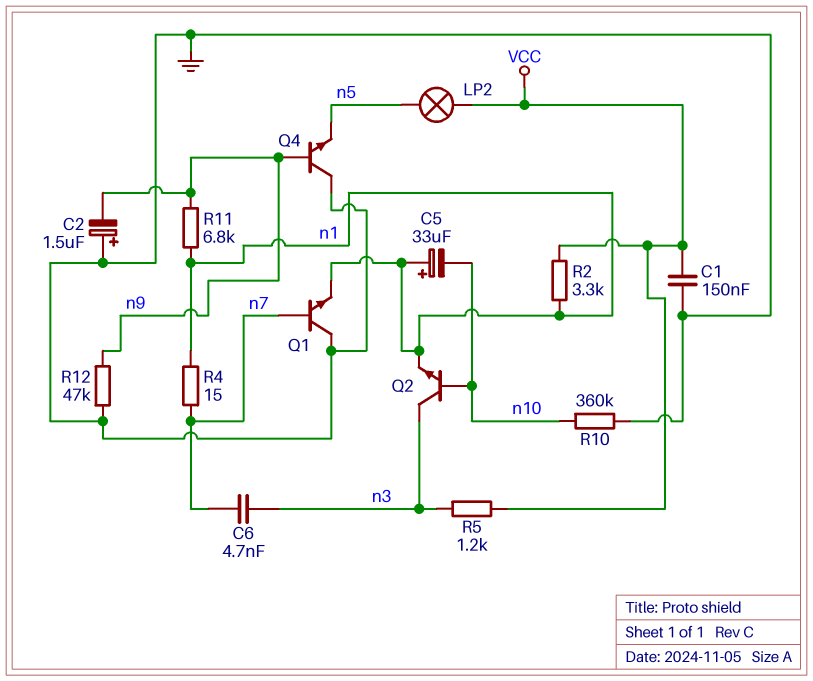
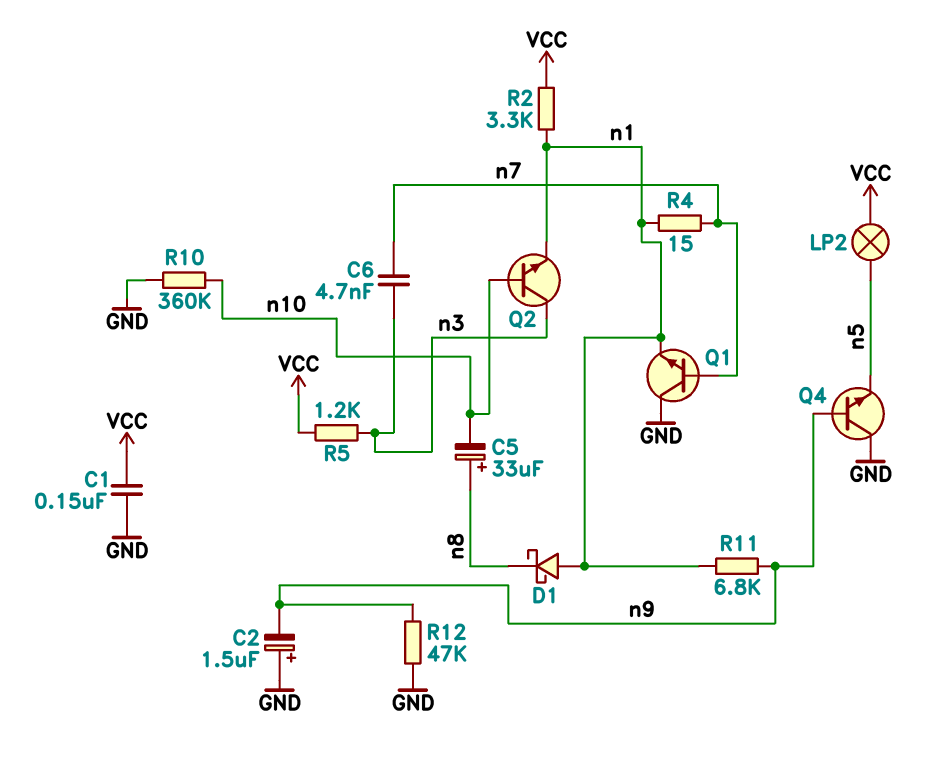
C5: 33uF (plus n1, minus n10) -> 33uF (plus n8, minus n10)
D1: none -> schottky (A n1, K n8)

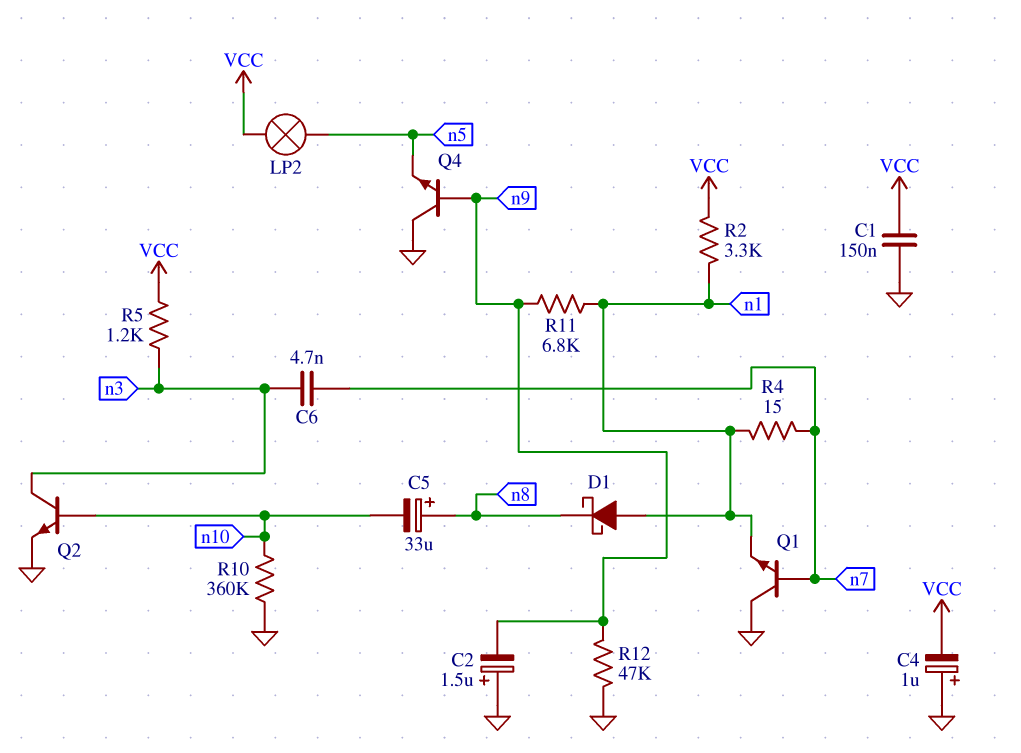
C4: none -> 1uF (plus GND, minus VCC)
Q2: NPN (B n10, C n3, E n1) -> NPN (B n10, C n3, E GND)

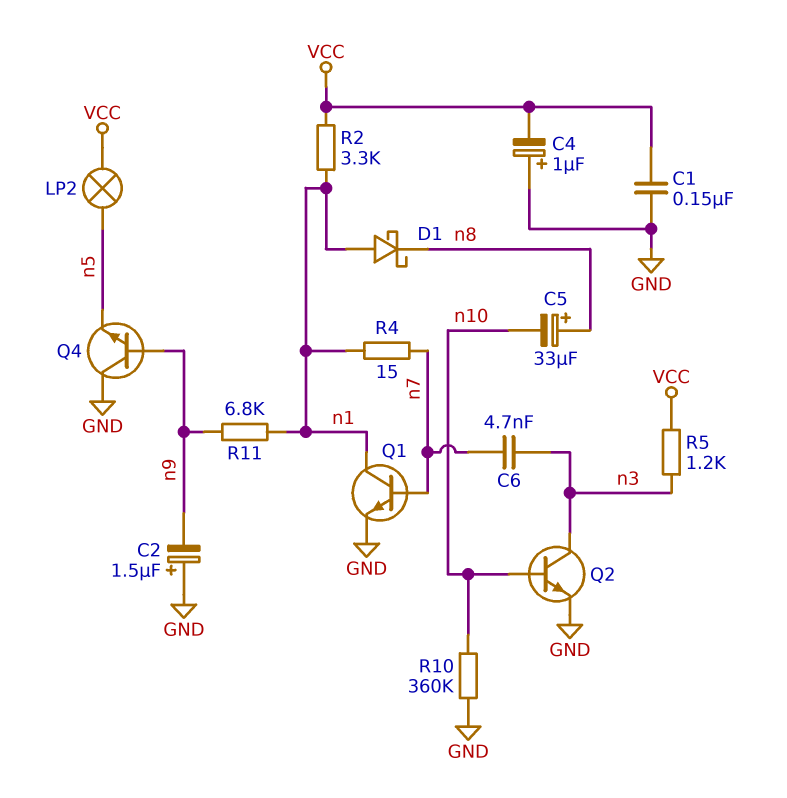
Q1: NPN (B n7, C GND, E n1) -> NPN (B n7, C n1, E GND)
R12: 47k (GND, n9) -> none

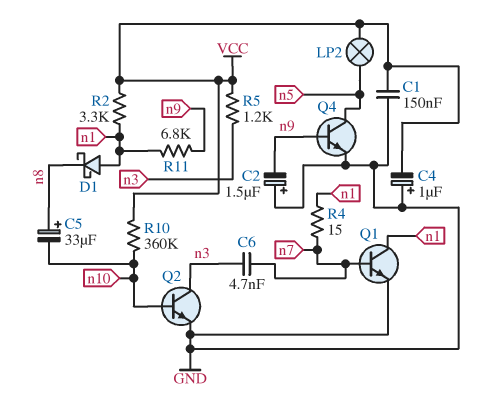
Q4: NPN (B n9, C GND, E n5) -> NPN (B n9, C n5, E GND)
R10: 360k (GND, n10) -> 360k (VCC, n10)

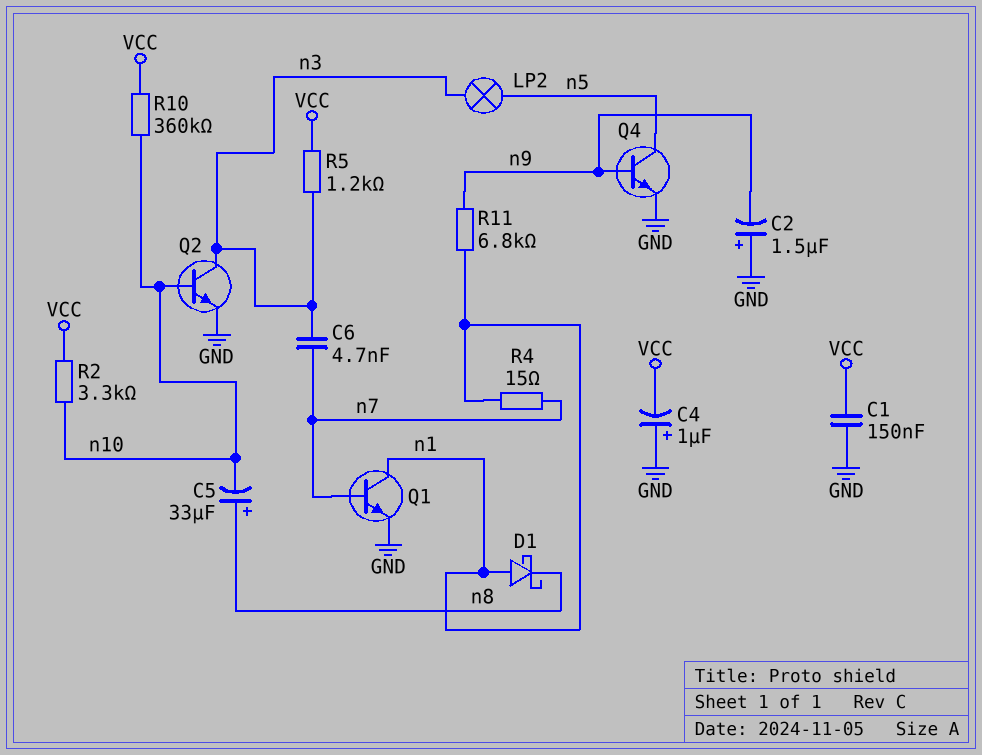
LP2: lamp (VCC, n5) -> lamp (n3, n5)
R2: 3.3k (VCC, n1) -> 3.3k (VCC, n10)

